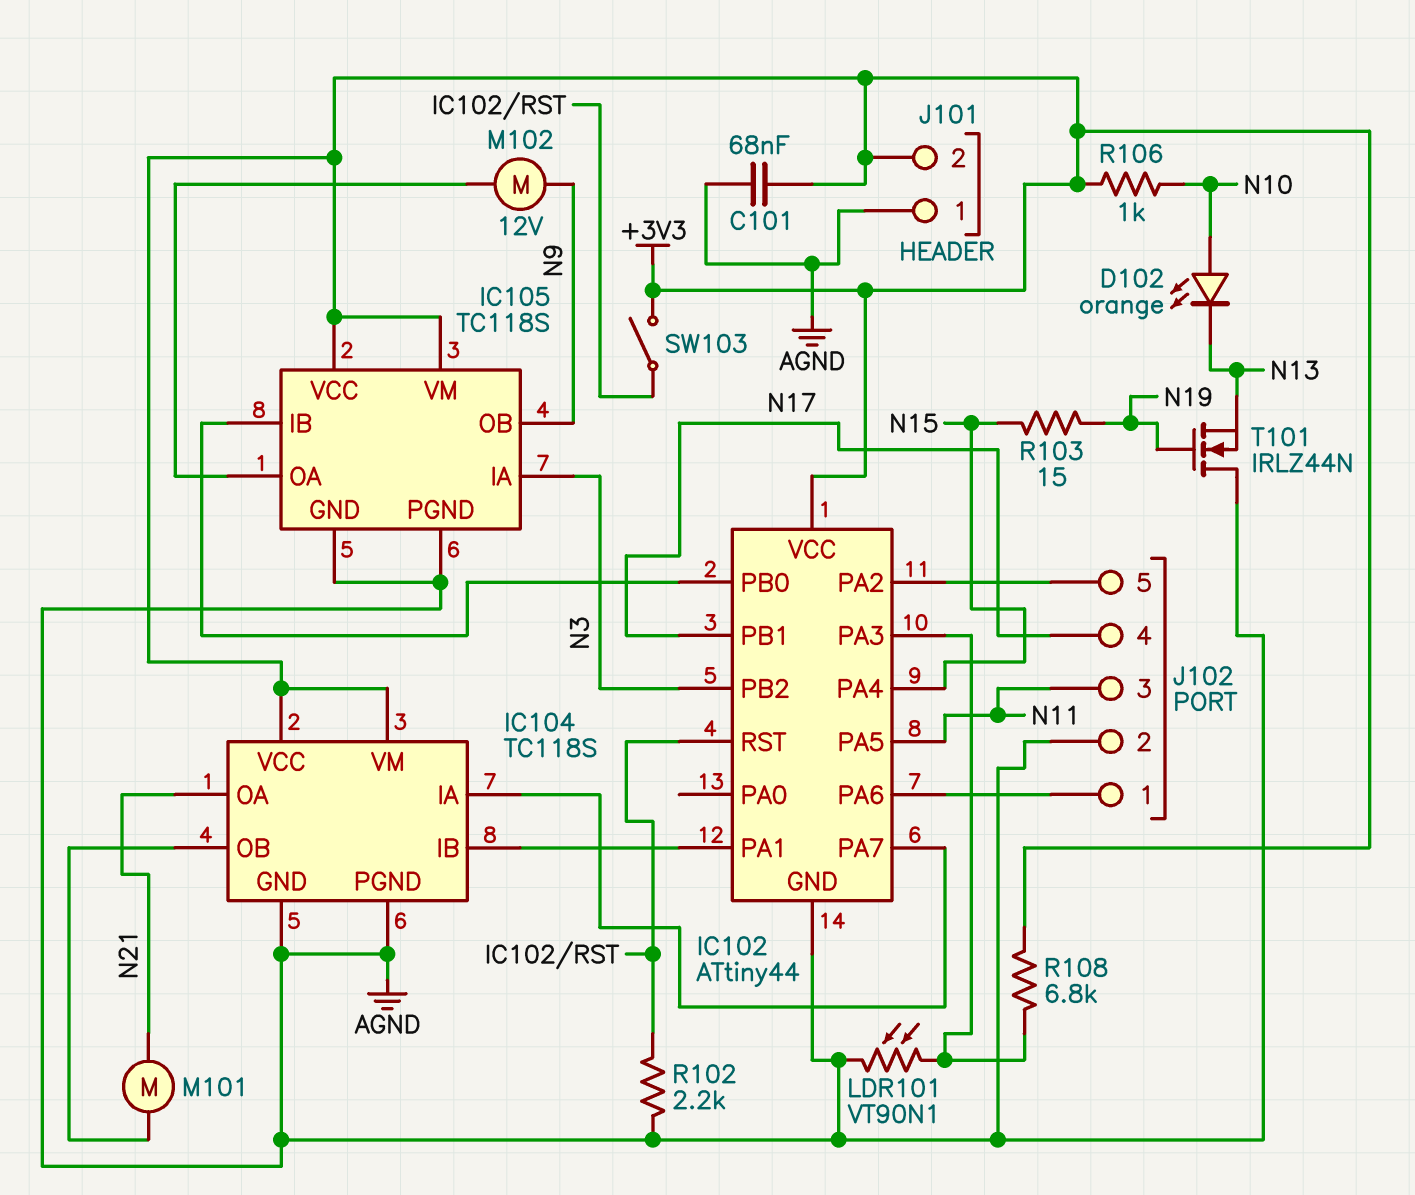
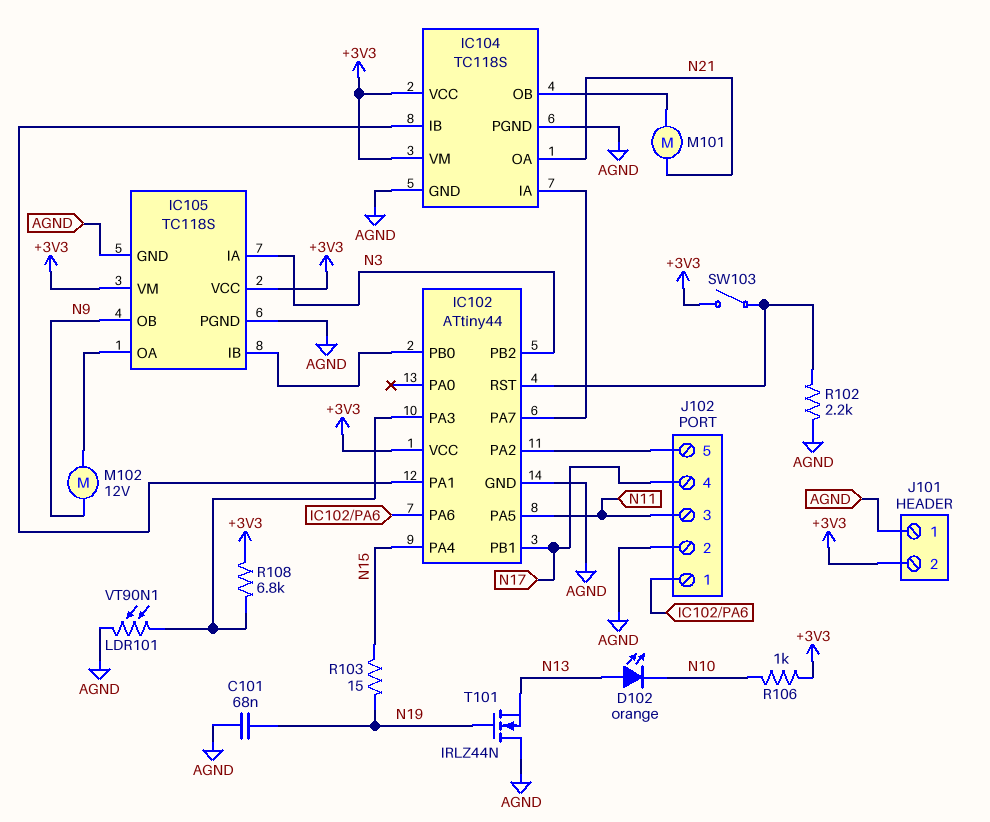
C101: 68nF (+3V3, AGND) -> 68nF (AGND, N19)
D102: LED orange (A N10, K N13) -> LED orange (A N13, K N10)

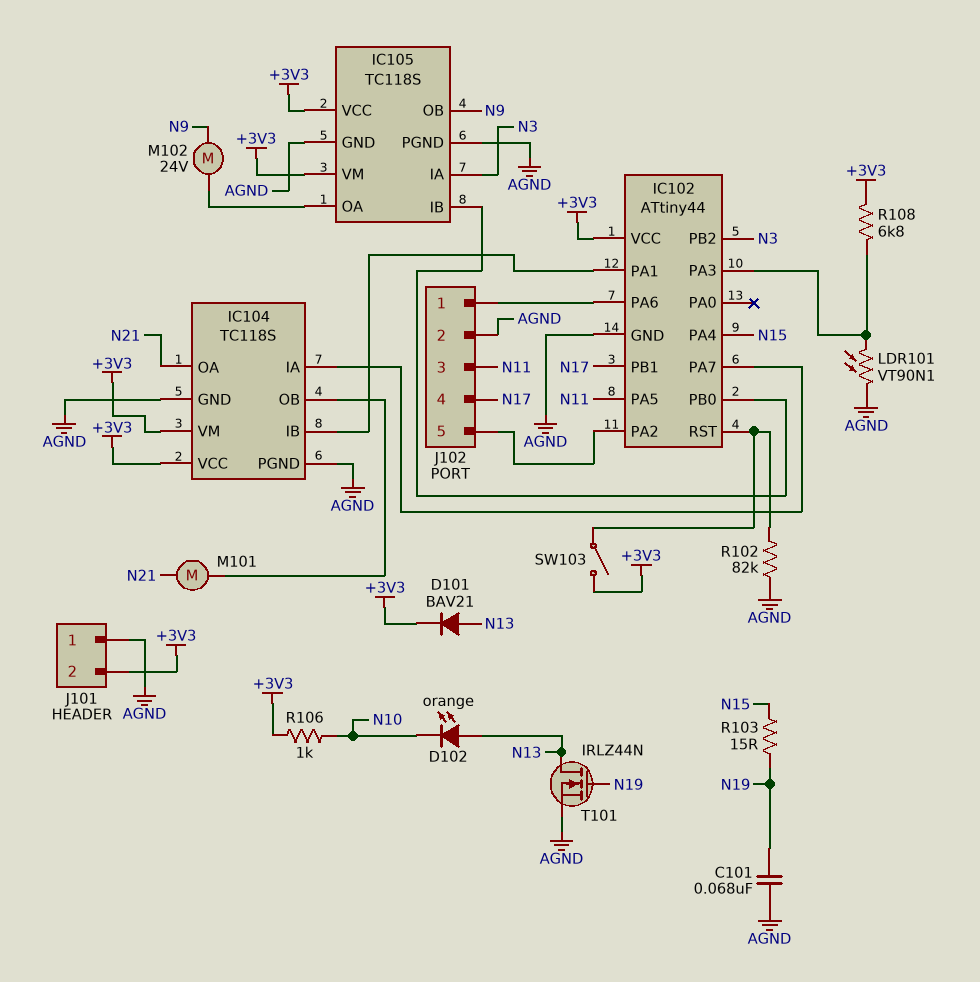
D101: none -> diode BAV21 (A N13, K +3V3)
M102: motor 12V (IC105/OA, N9) -> motor 24V (IC105/OA, N9)
R102: 2.2k (AGND, IC102/RST) -> 82k (AGND, IC102/RST)
T101: NMOS IRLZ44N (G N19, D AGND, S N13) -> NMOS IRLZ44N (G N19, D N13, S AGND)

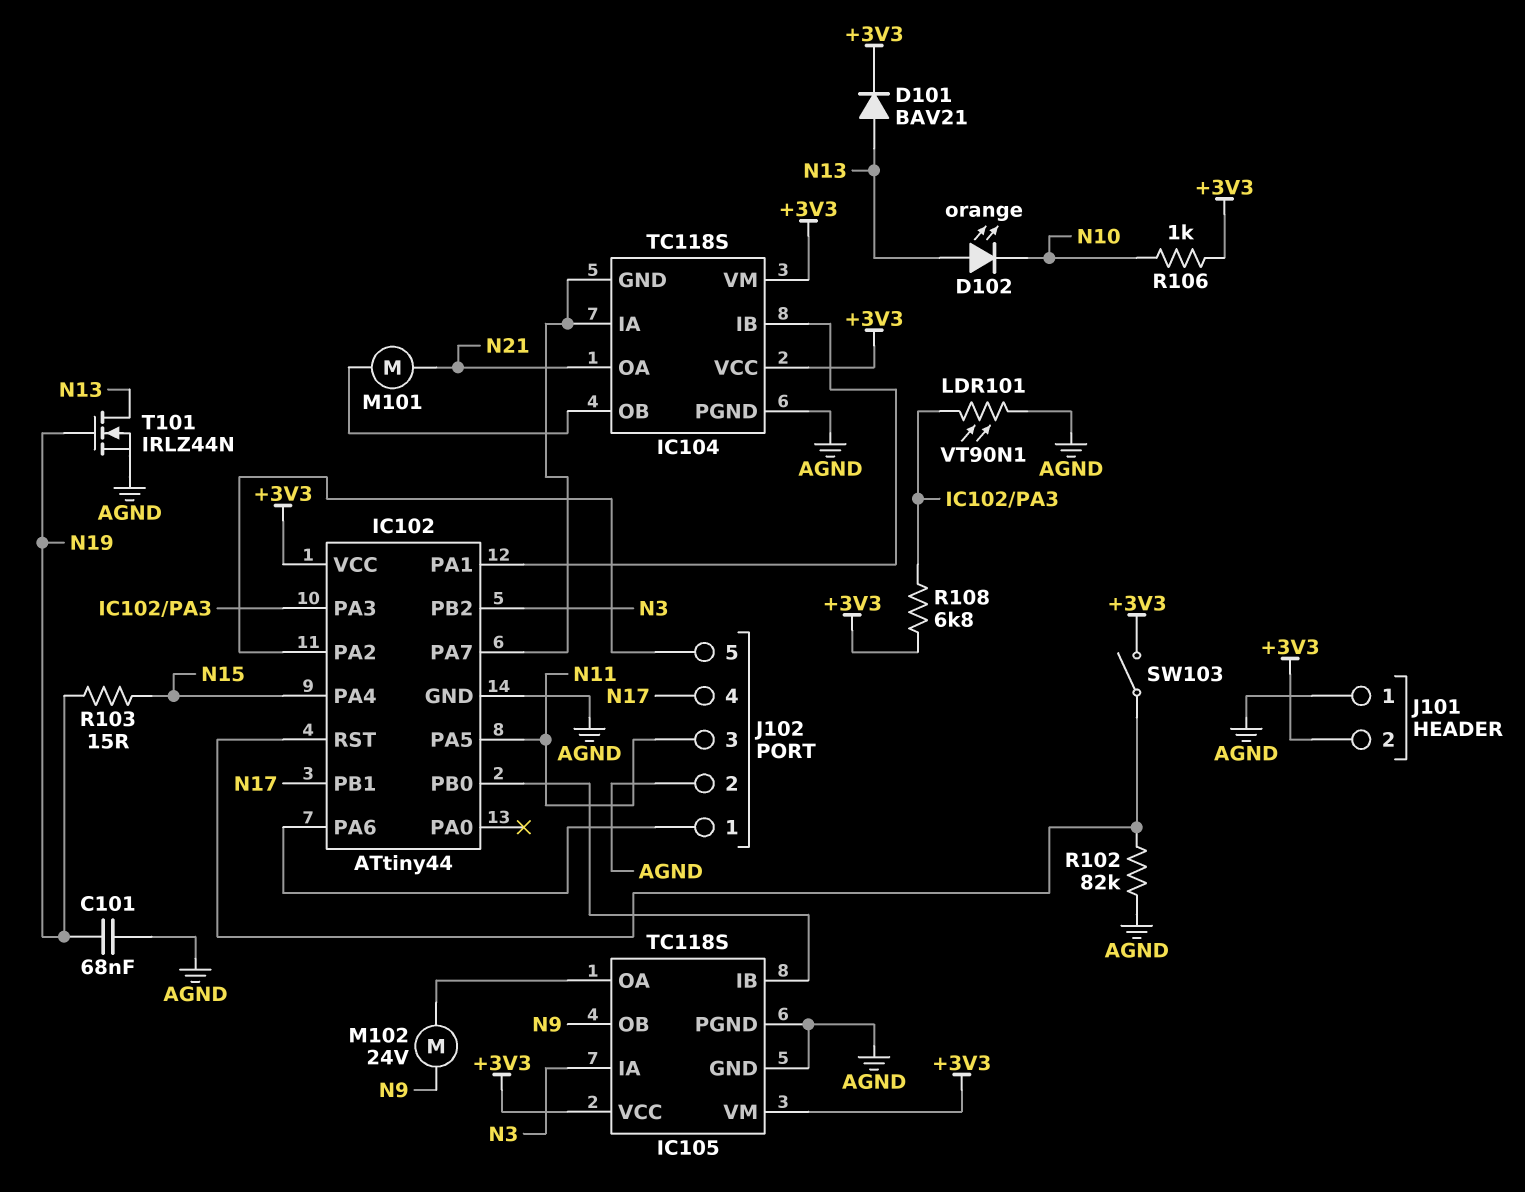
IC104 pin GND: AGND -> IC102/PA7

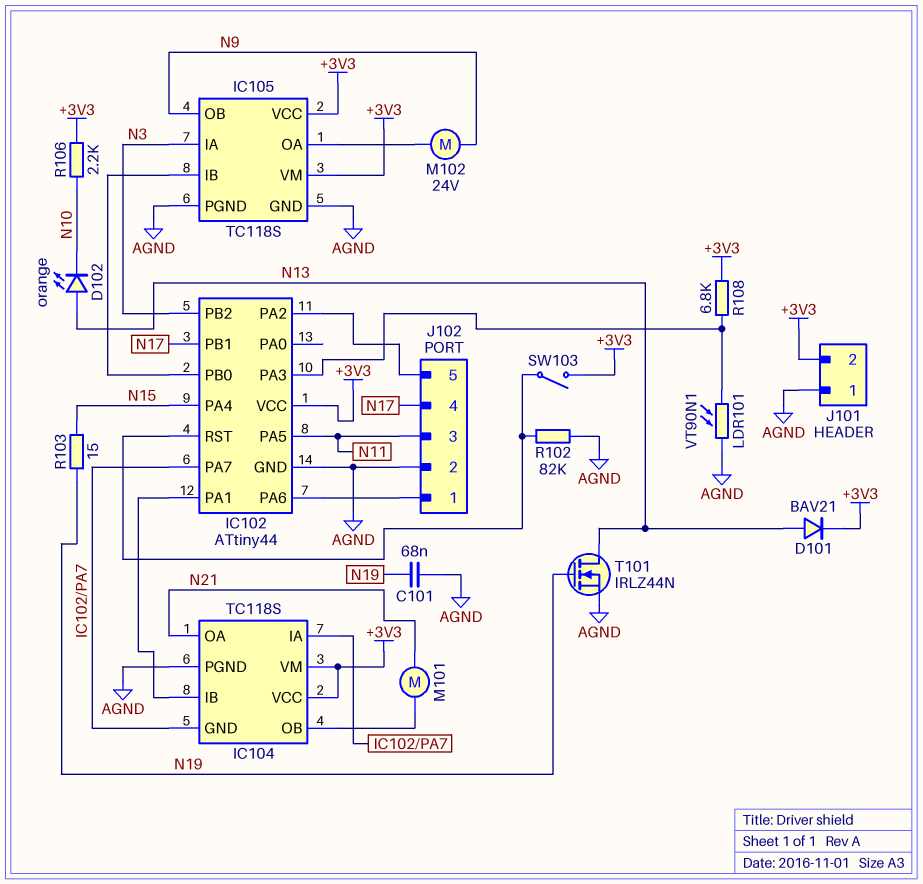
R106: 1k (+3V3, N10) -> 2.2k (+3V3, N10)

